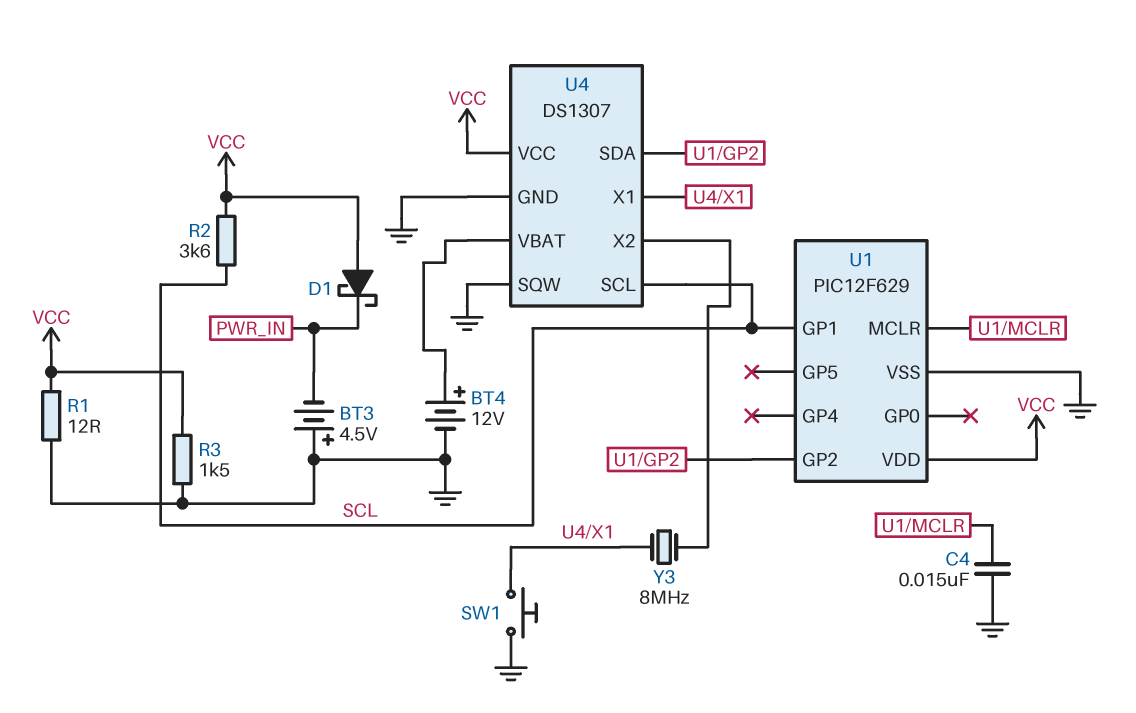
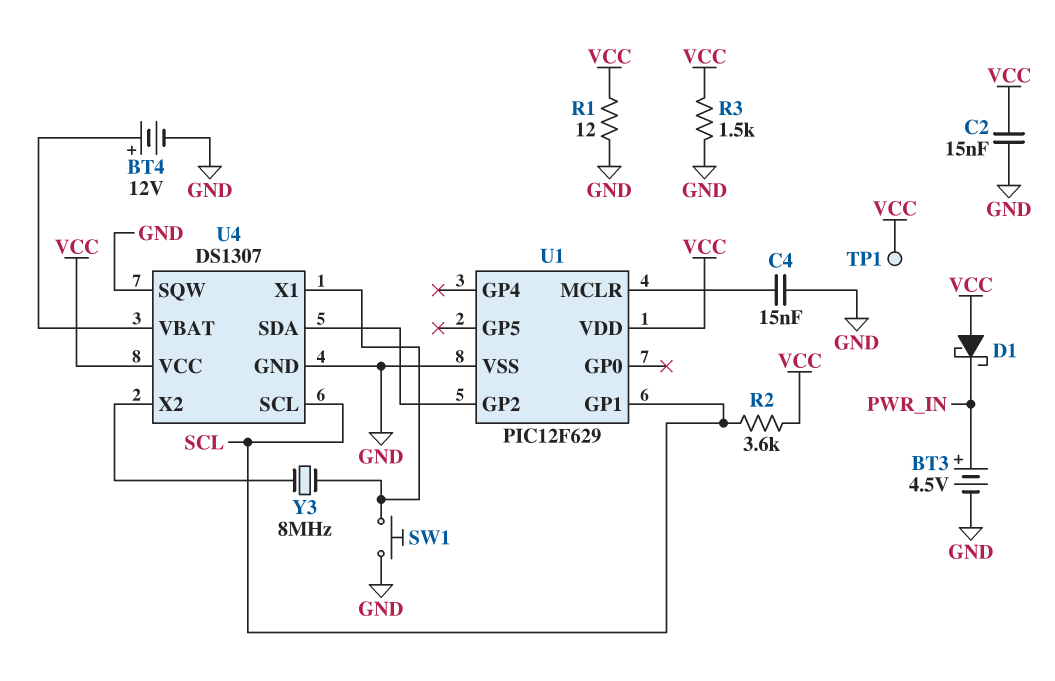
BT3: 4.5V (plus GND, minus PWR_IN) -> 4.5V (plus PWR_IN, minus GND)
C2: none -> 15nF (GND, VCC)
TP1: none -> test point (VCC)

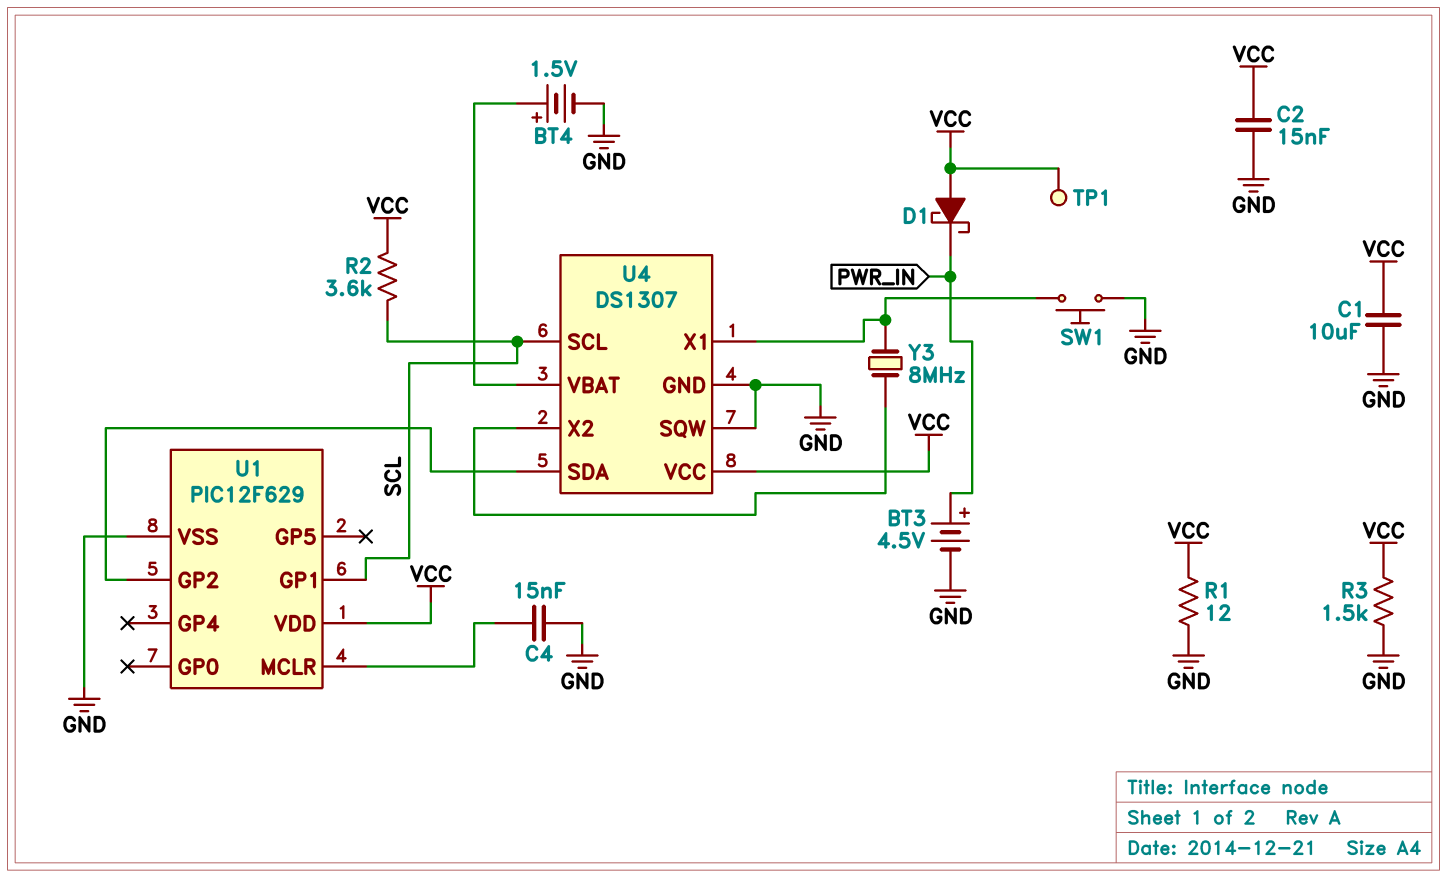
BT4: 12V (plus U4/VBAT, minus GND) -> 1.5V (plus U4/VBAT, minus GND)
C1: none -> 10uF (GND, VCC)

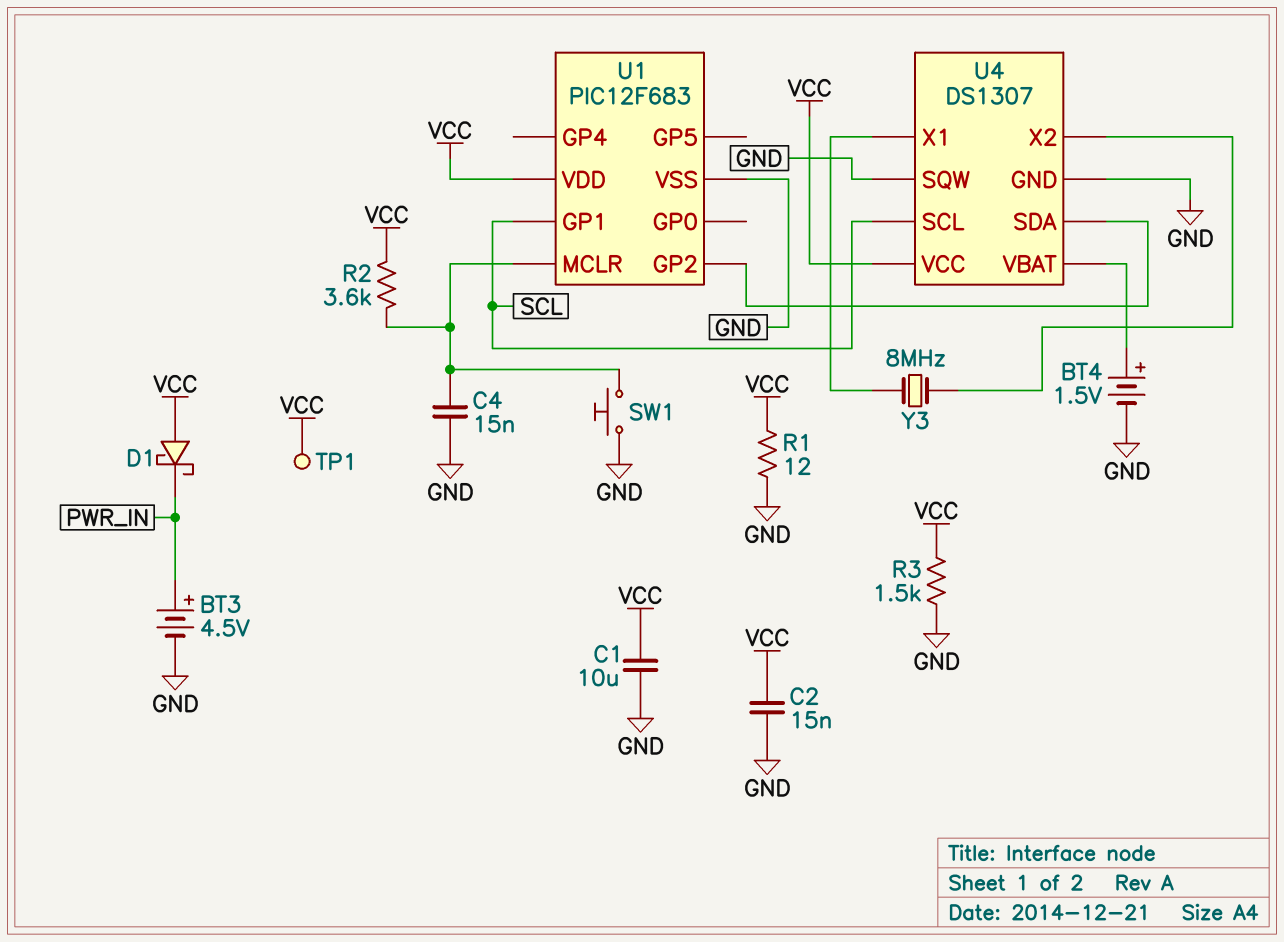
R2: 3.6k (SCL, VCC) -> 3.6k (U1/MCLR, VCC)
SW1: button (GND, U4/X1) -> button (GND, U1/MCLR)
U1: PIC12F629 -> PIC12F683

